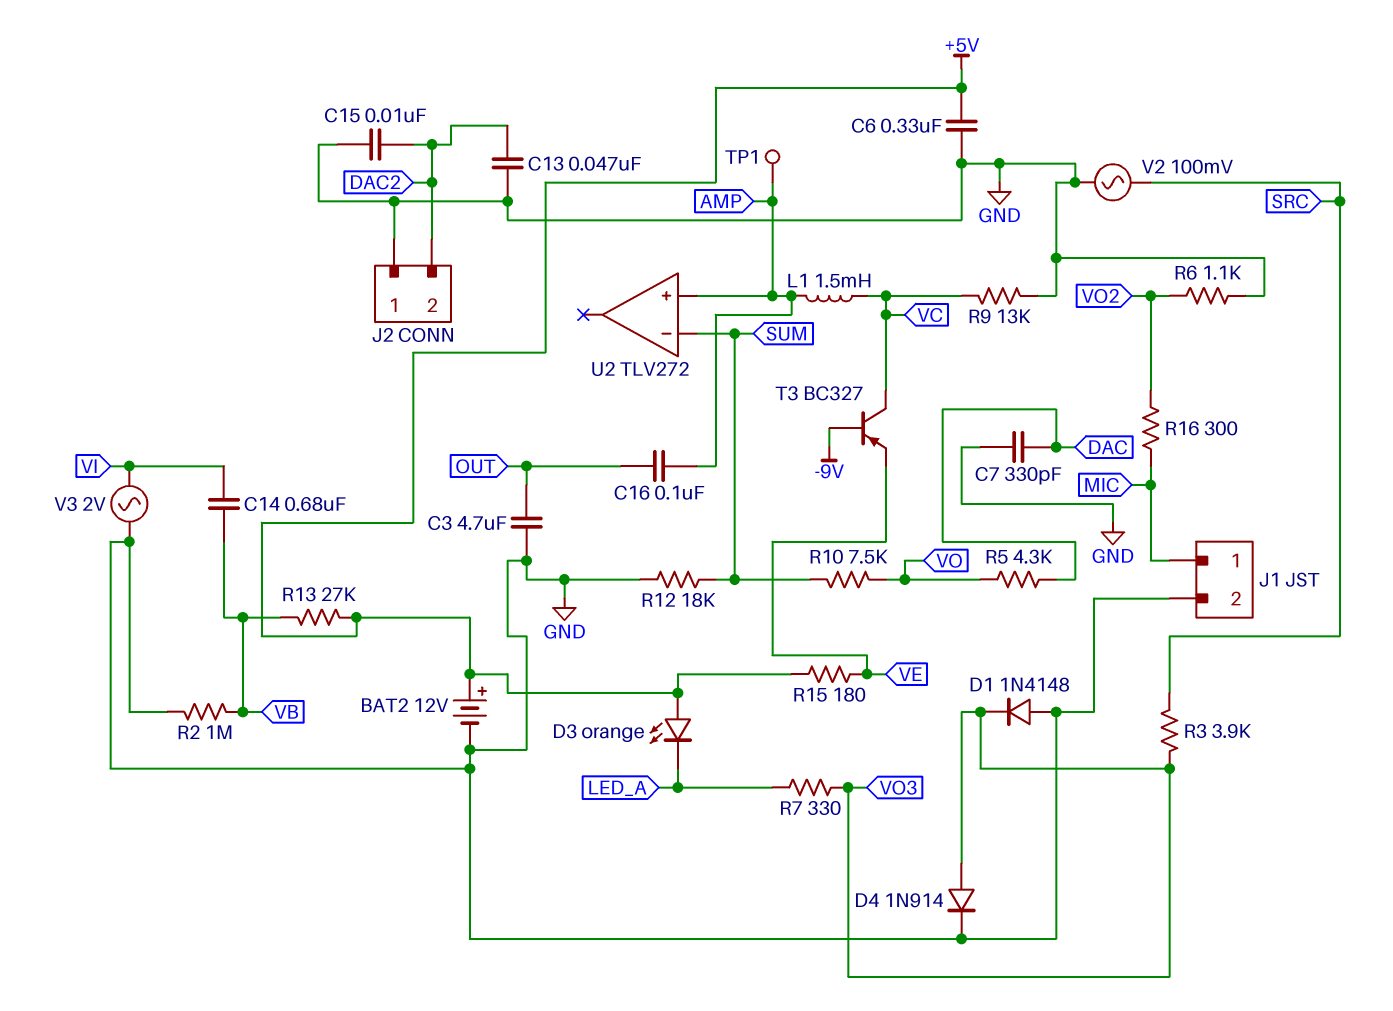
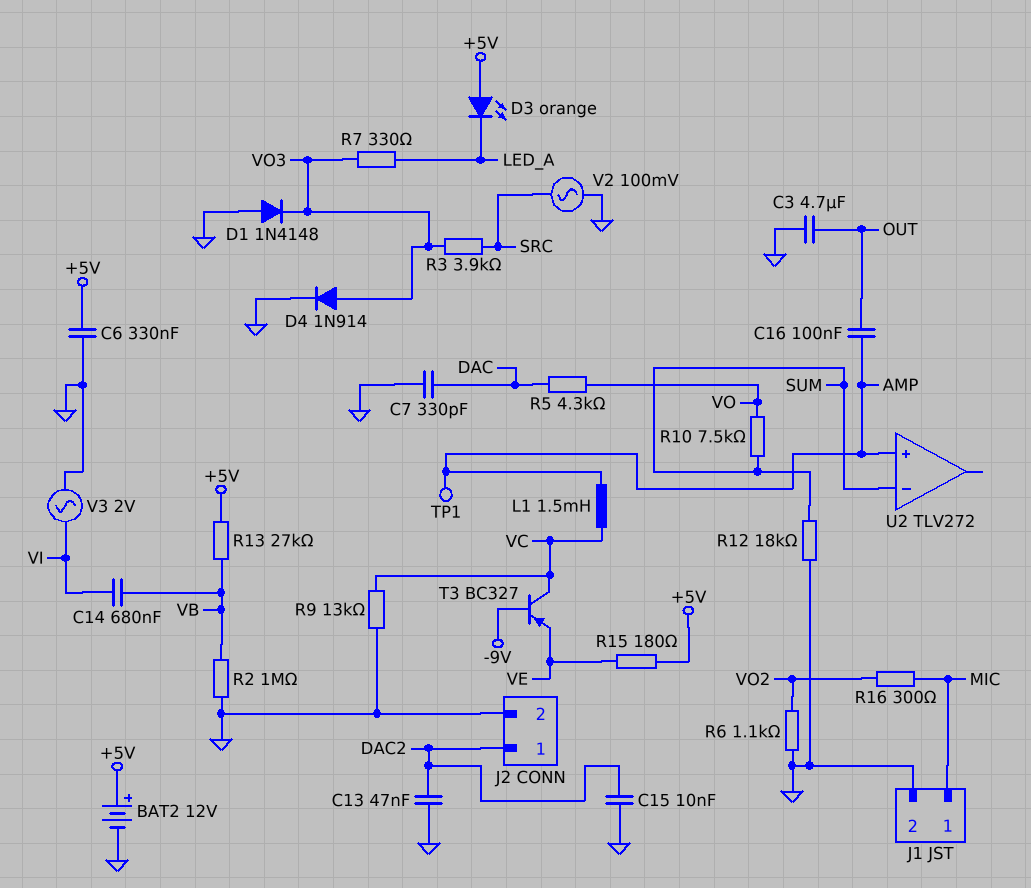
J2 pin 1: GND -> DAC2
J2 pin 2: DAC2 -> GND

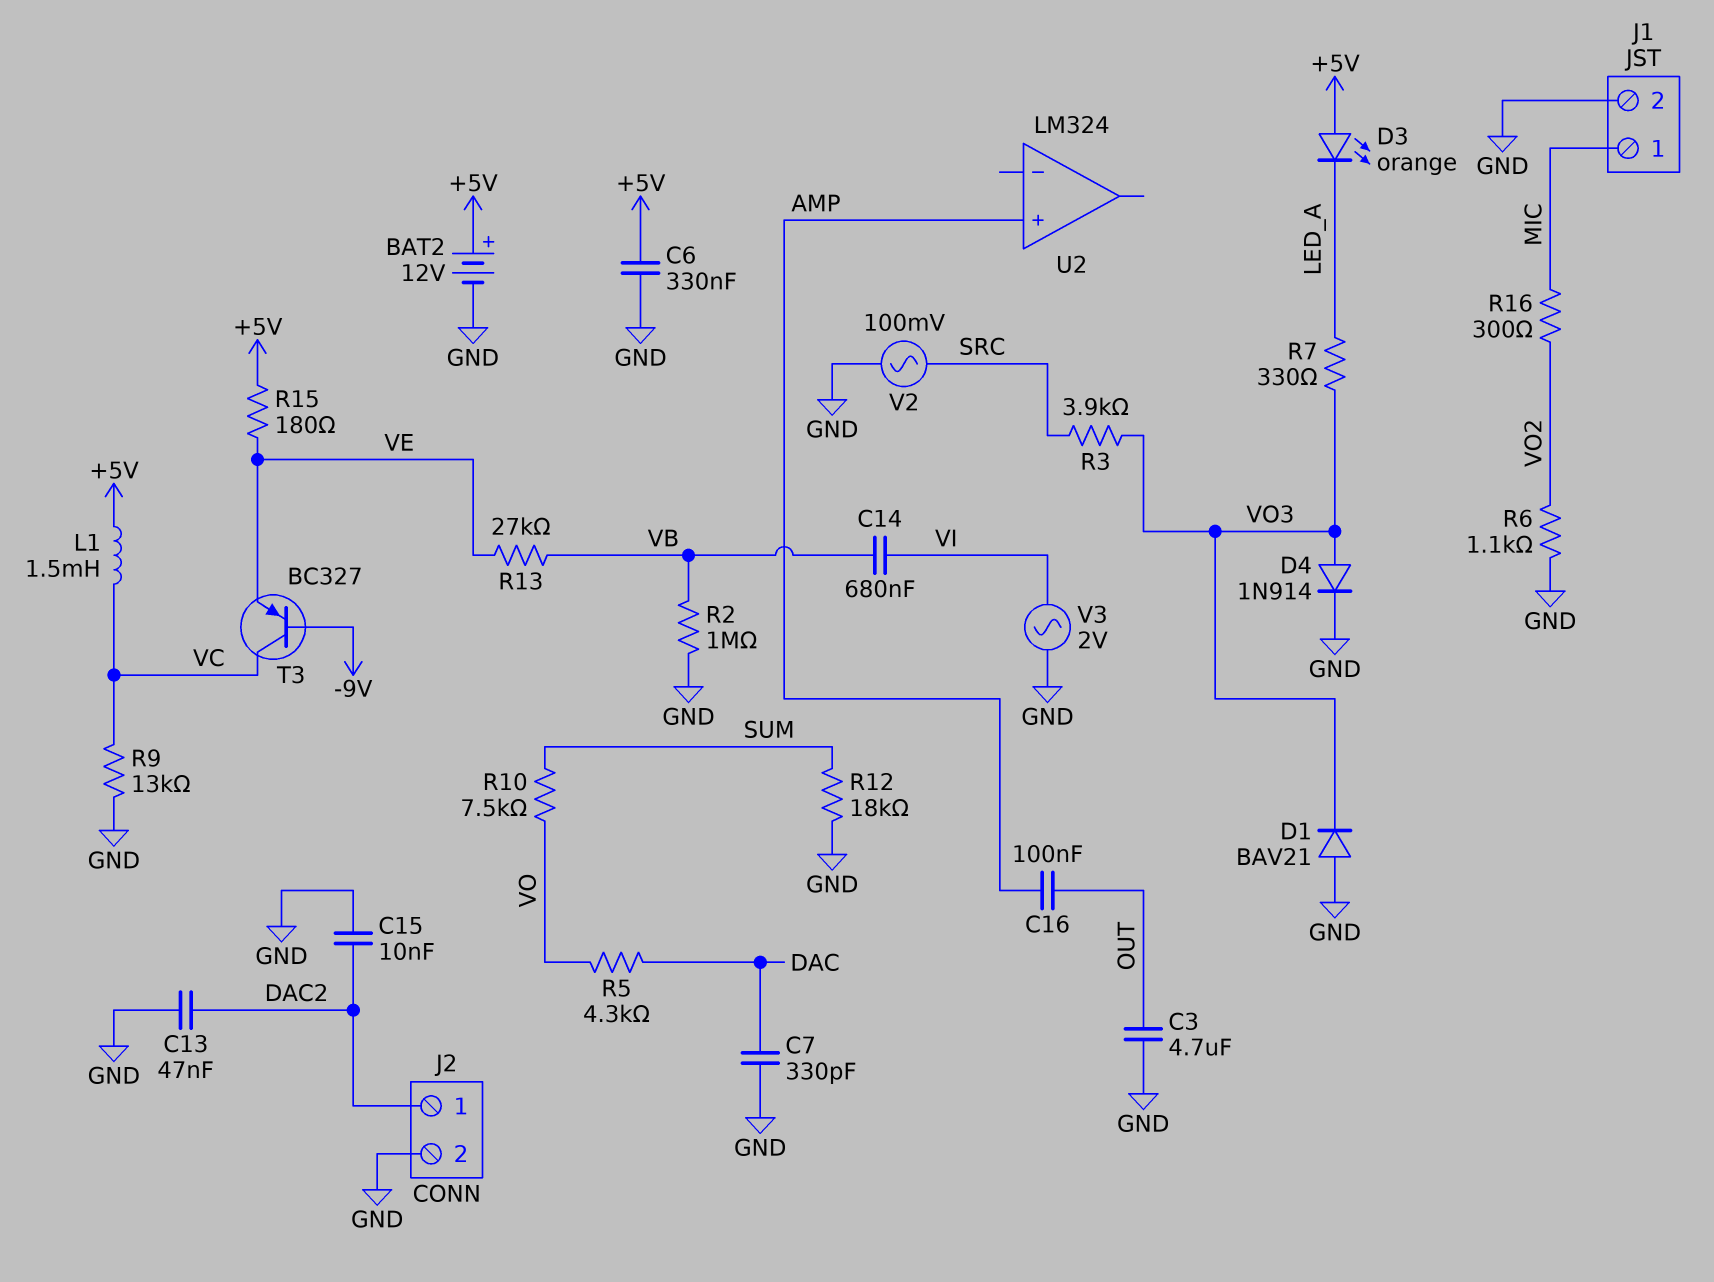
D1: diode 1N4148 (A GND, K VO3) -> diode BAV21 (A GND, K VO3)
L1: 1.5mH (AMP, VC) -> 1.5mH (+5V, VC)
R13: 27k (+5V, VB) -> 27k (VB, VE)
TP1: test point (AMP) -> none
U2: TLV272 -> LM324
U2 pin in-: SUM -> none

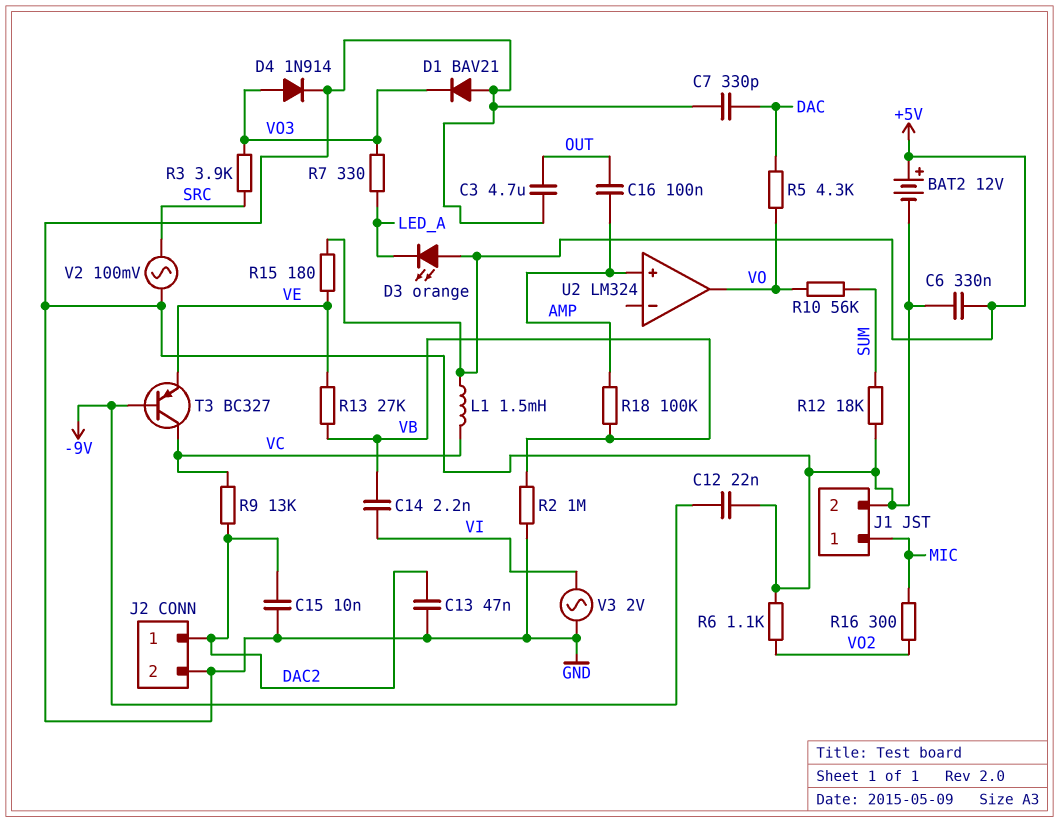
C12: none -> 22nF (-9V, GND)
C14: 680nF (VB, VI) -> 2.2nF (VB, VI)
R9: 13k (GND, VC) -> 13k (DAC2, VC)
R10: 7.5k (SUM, VO) -> 56k (SUM, VO)
R18: none -> 100k (AMP, VB)
U2 pin out: none -> VO

